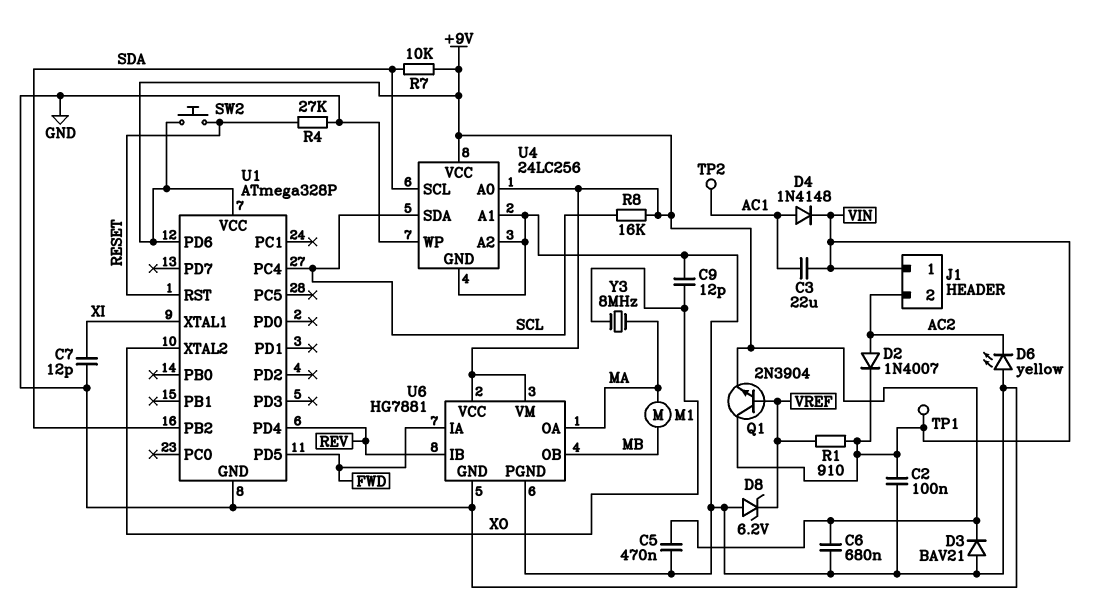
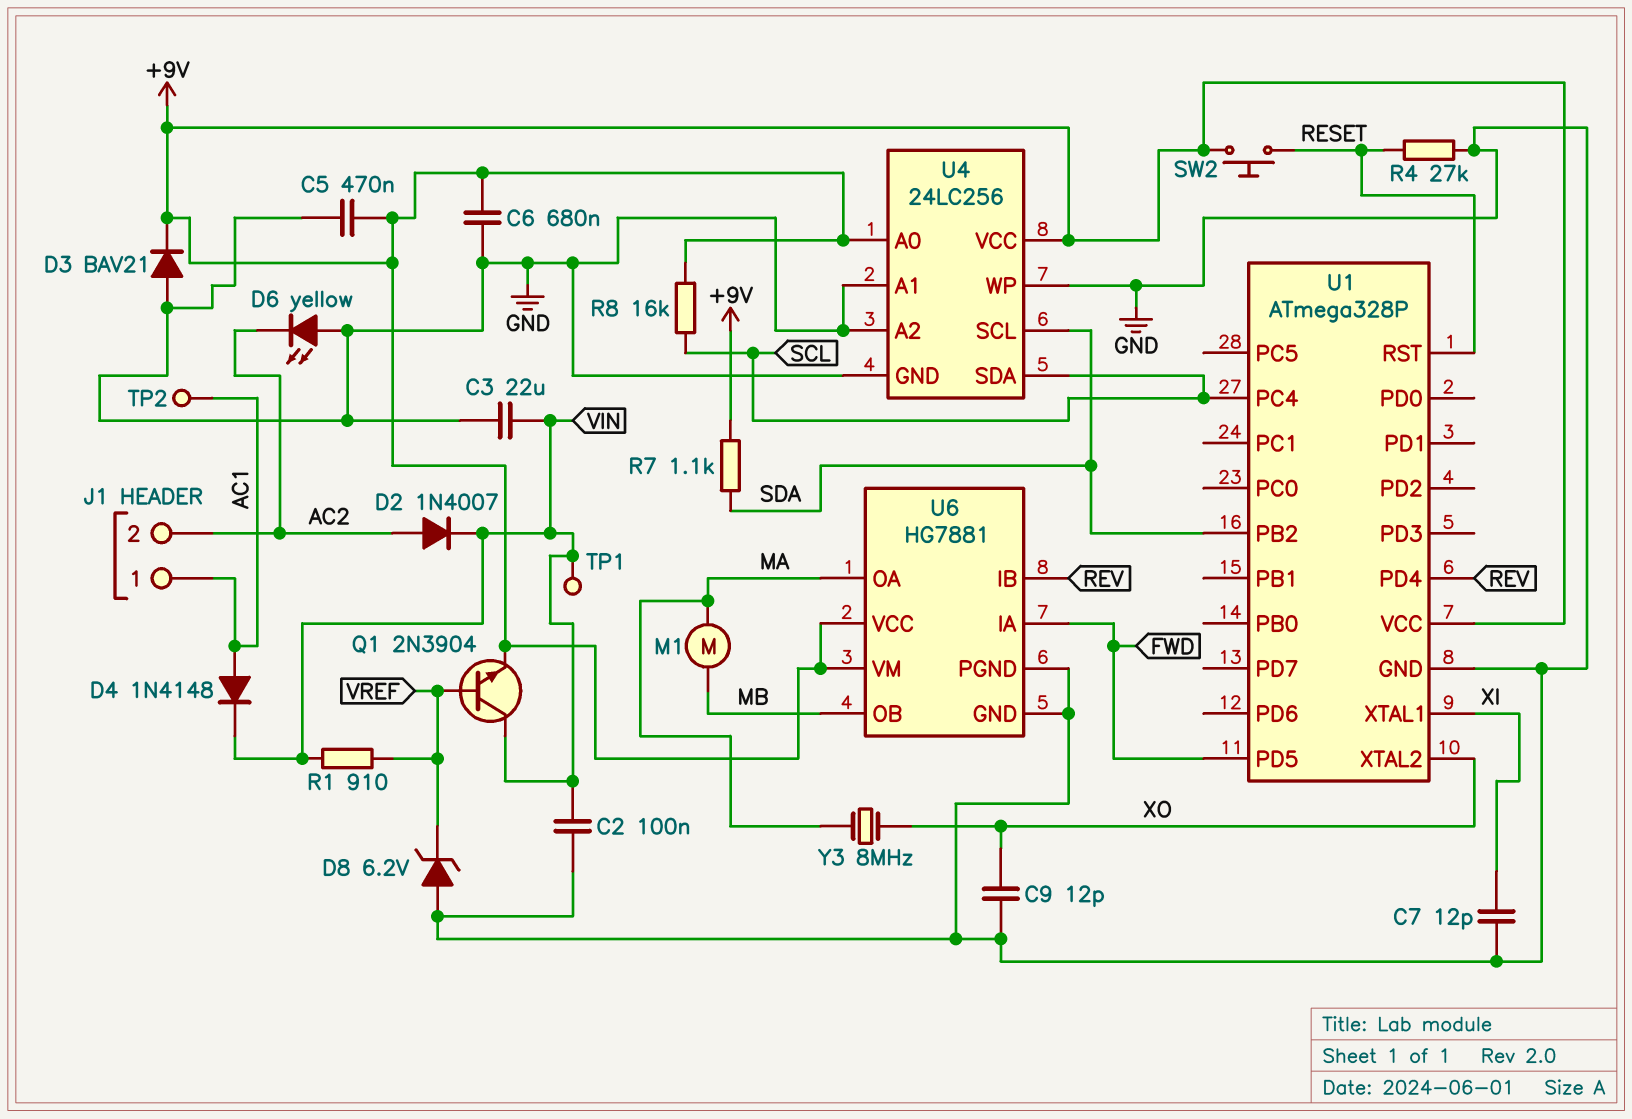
C3: 22uF (AC1, VIN) -> 22uF (GND, VIN)
J1 pin 1: VIN -> AC1
R7: 10k (+9V, SDA) -> 1.1k (+9V, SDA)
U1 pin PD6: +9V -> none

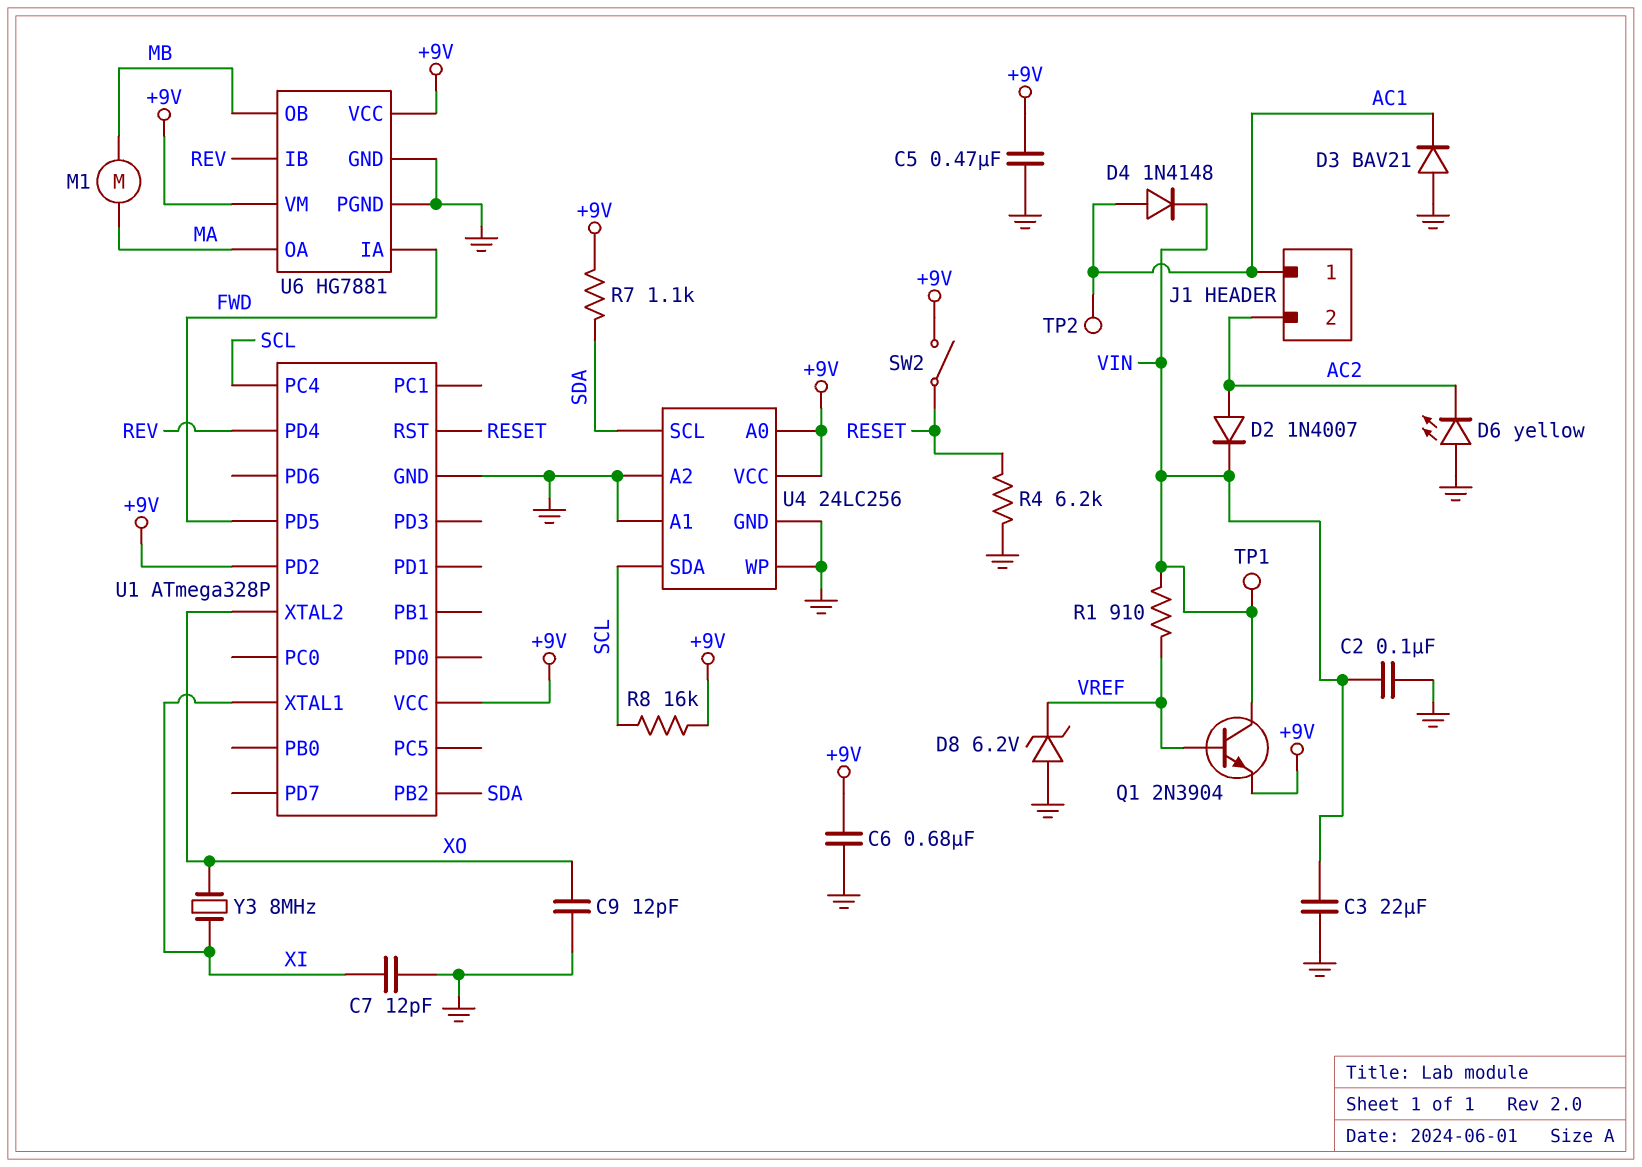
D3: diode BAV21 (A GND, K +9V) -> diode BAV21 (A GND, K AC1)
R4: 27k (GND, RESET) -> 6.2k (GND, RESET)
SW2: button (+9V, RESET) -> switch (+9V, RESET)
U1 pin PD2: none -> +9V
Y3: 8MHz (MA, XO) -> 8MHz (XI, XO)

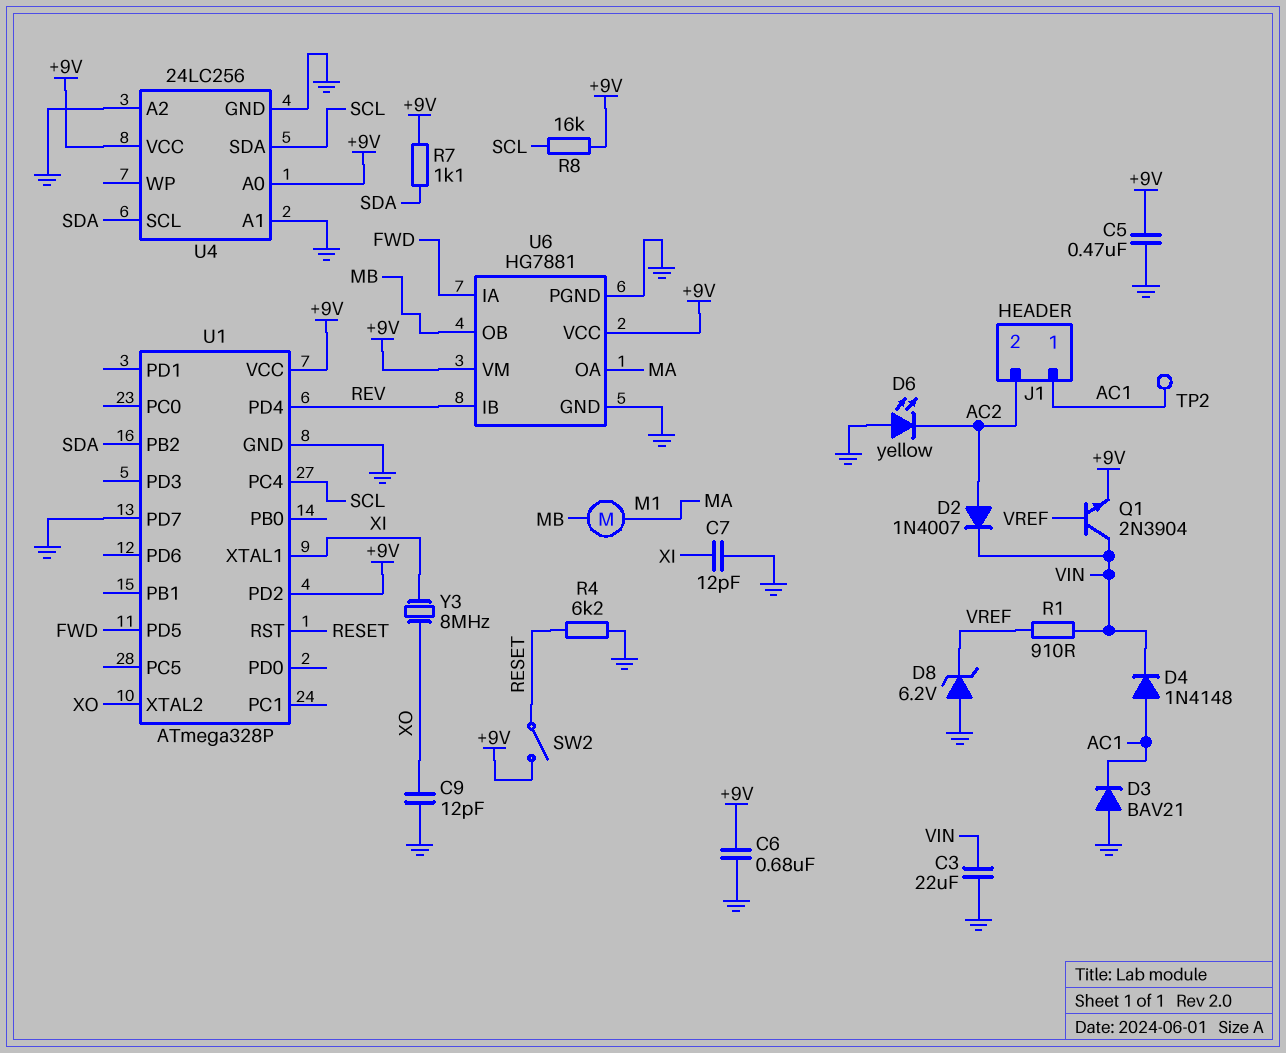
C2: 100nF (GND, VIN) -> none
TP1: test point (VIN) -> none
U1 pin PD7: none -> GND
U4 pin WP: GND -> none

